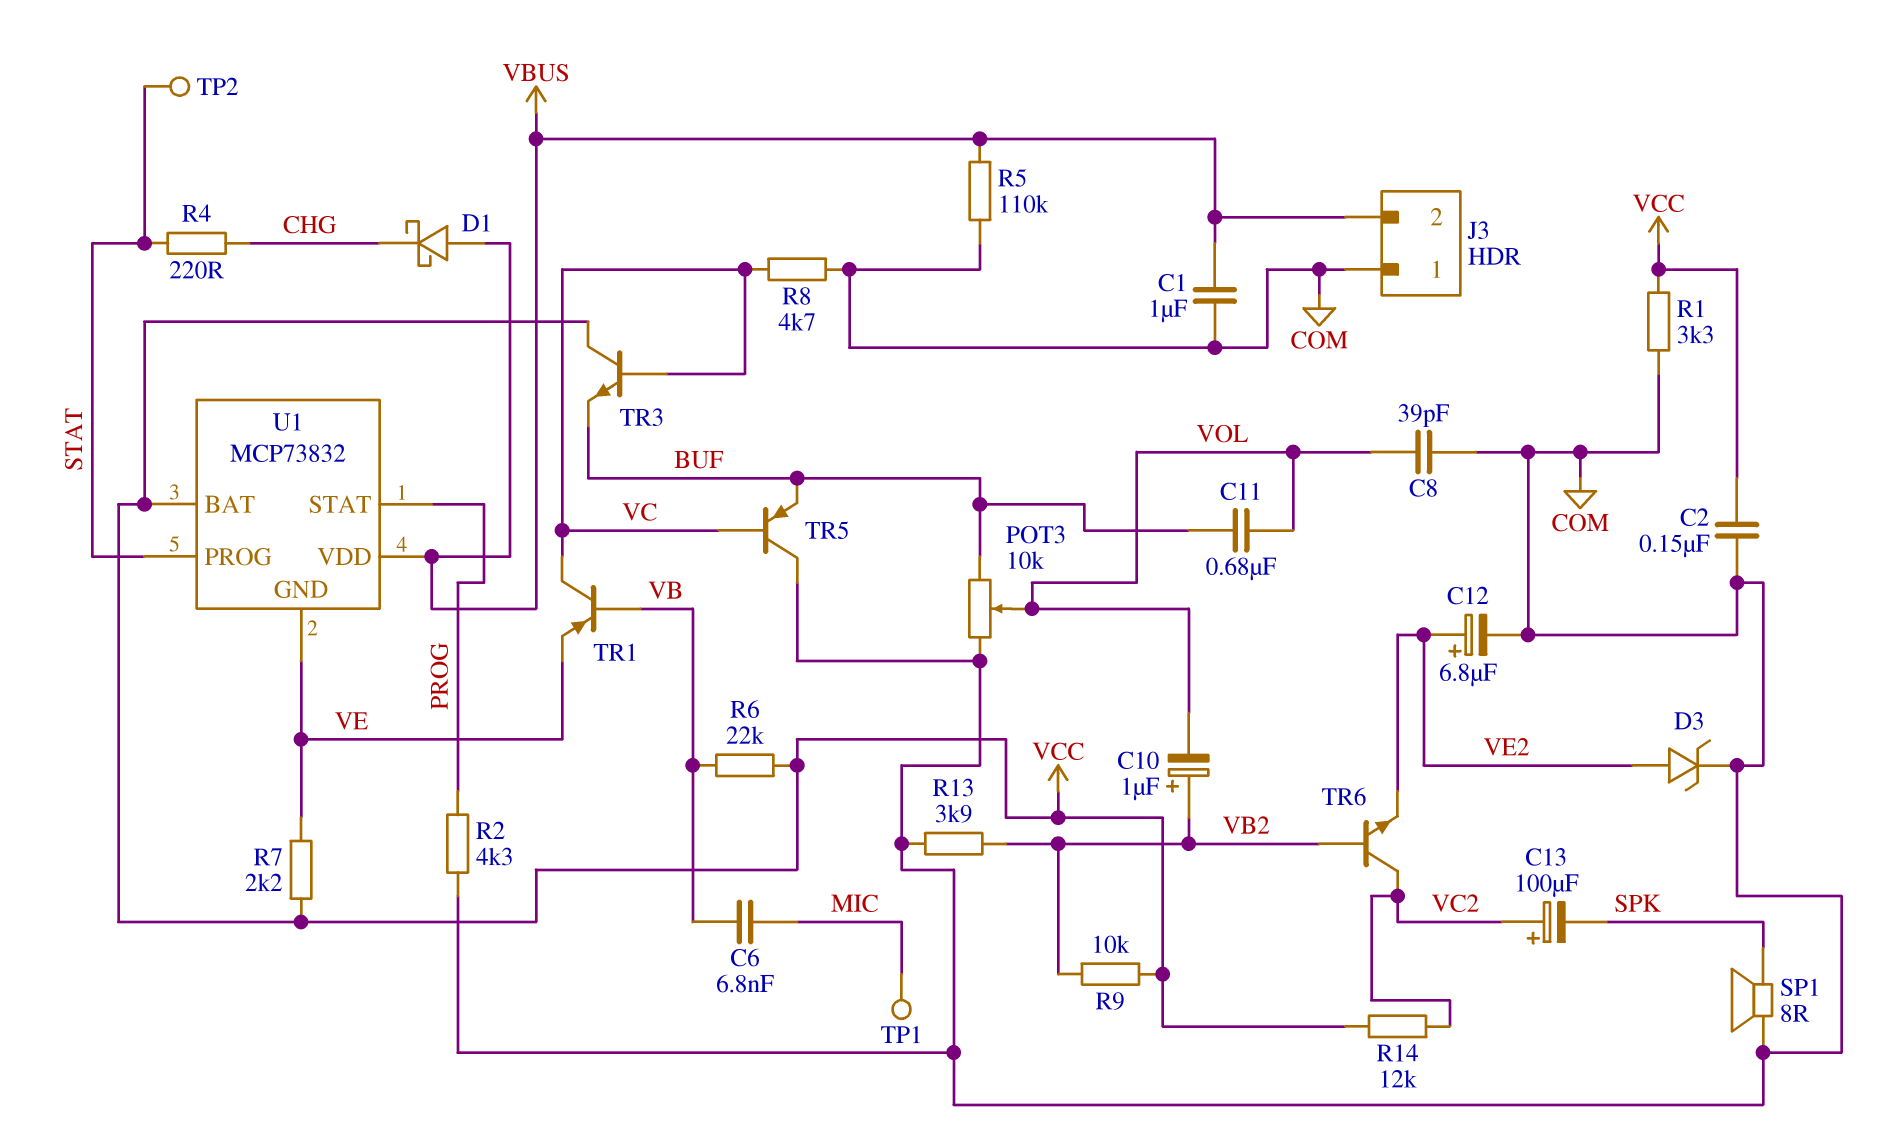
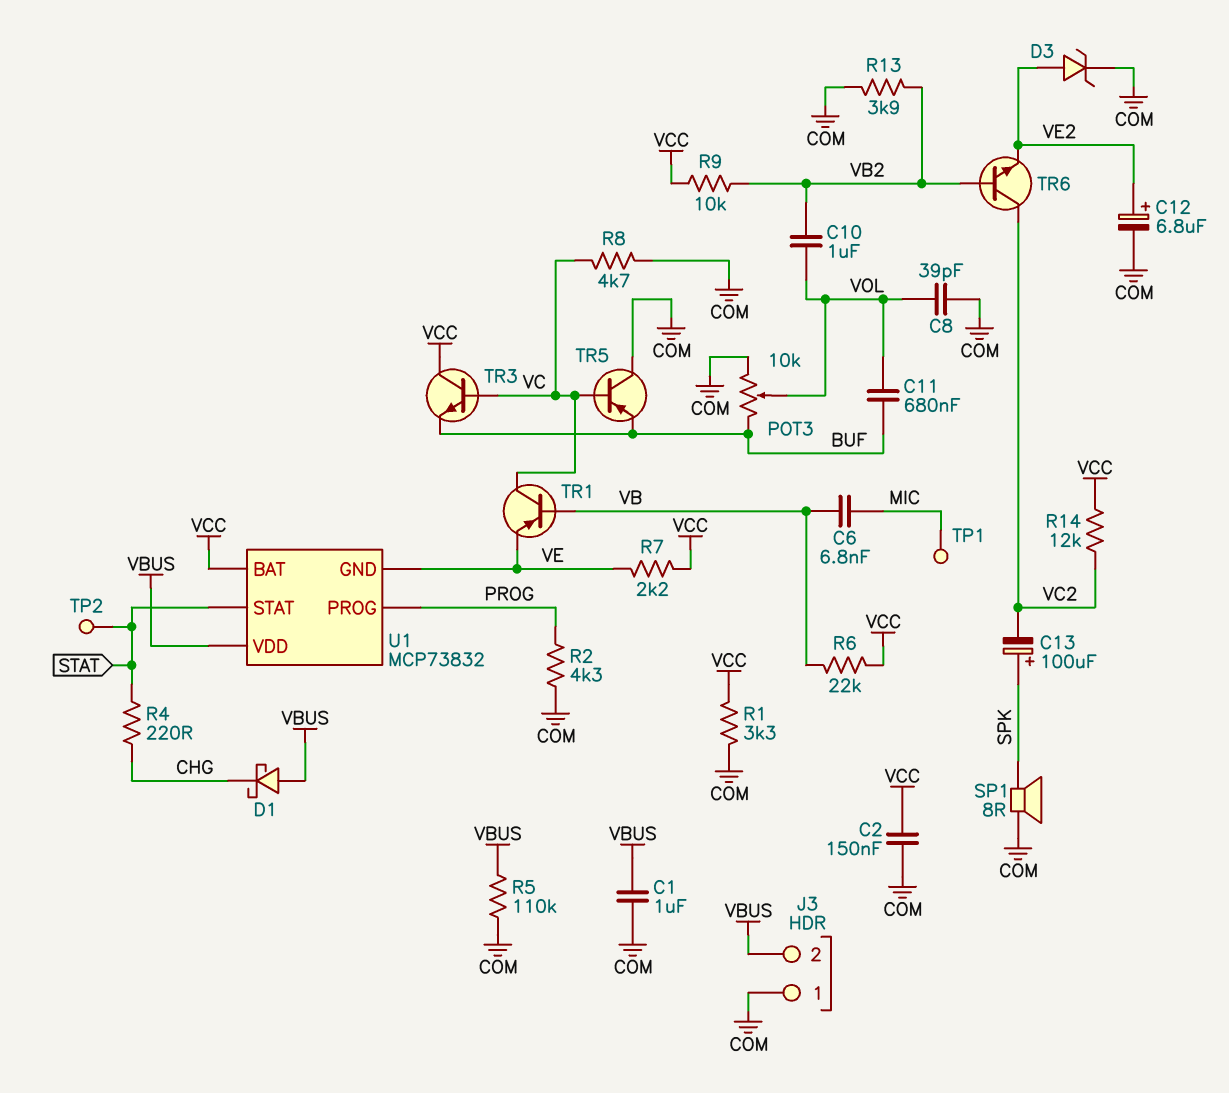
C10: 1uF (plus VB2, minus VOL) -> 1uF (VB2, VOL)
C13: 100uF (plus VC2, minus SPK) -> 100uF (plus SPK, minus VC2)
U1 pin PROG: STAT -> PROG
U1 pin STAT: PROG -> STAT

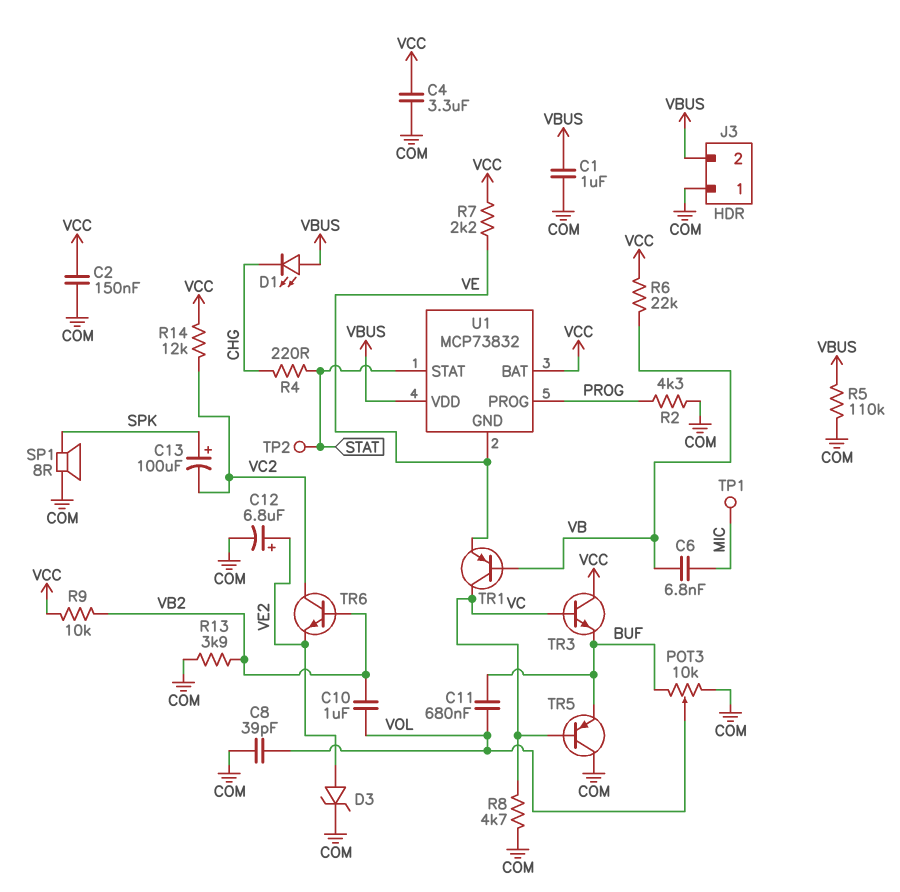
C4: none -> 3.3uF (COM, VCC)
D1: schottky (A VBUS, K CHG) -> LED (A VBUS, K CHG)
R1: 3.3k (COM, VCC) -> none

